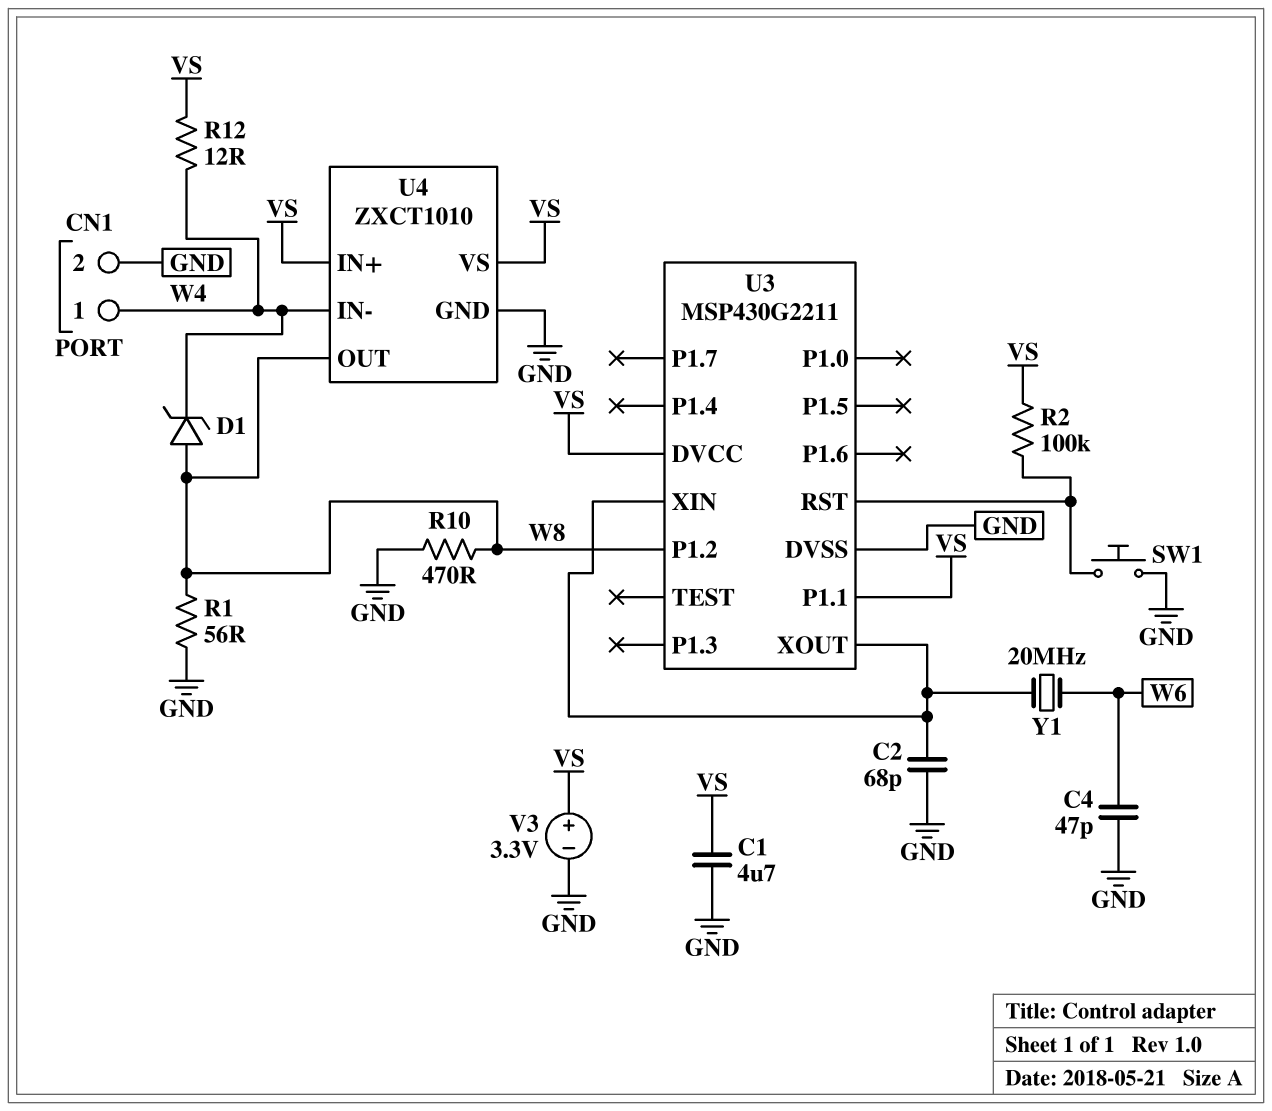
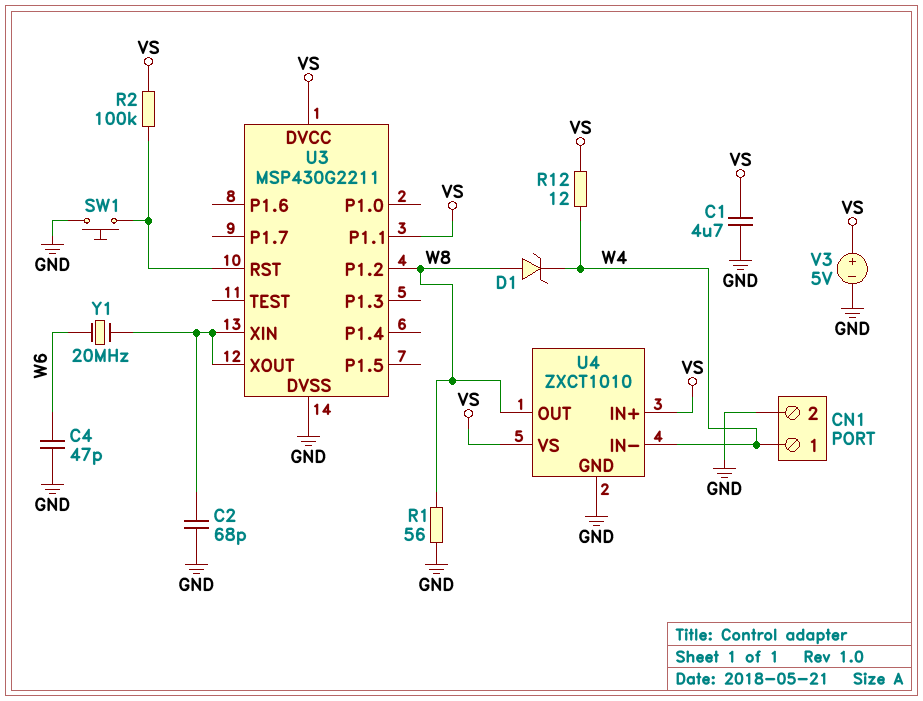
R10: 470 (GND, W8) -> none
V3: 3.3V (plus VS, minus GND) -> 5V (plus VS, minus GND)

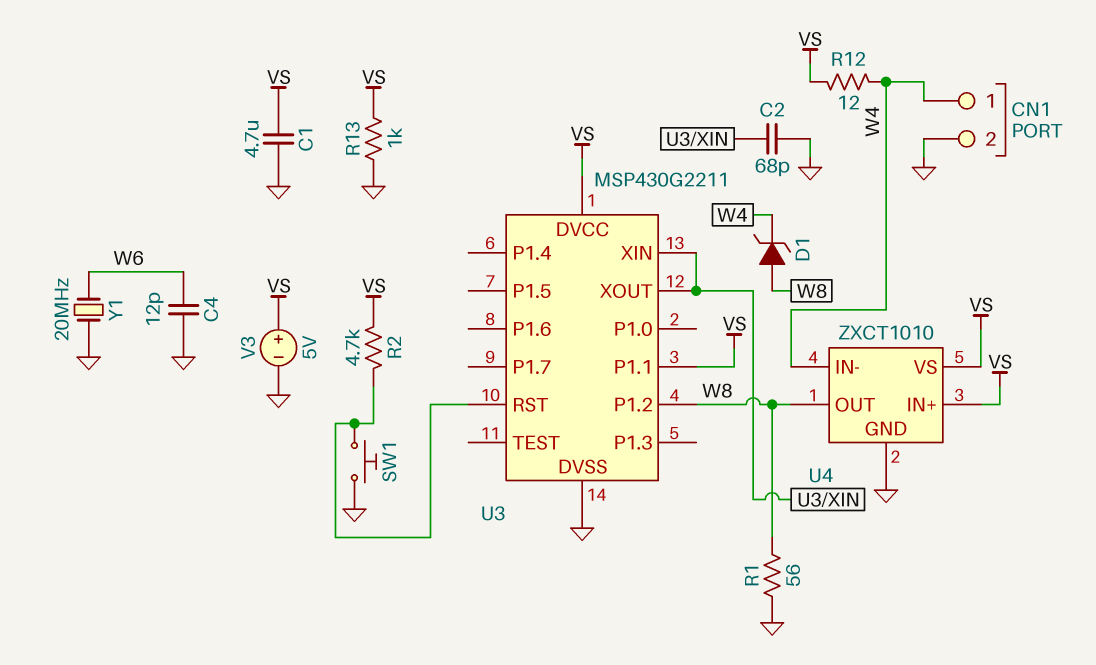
C4: 47pF (GND, W6) -> 12pF (GND, W6)
R2: 100k (U3/RST, VS) -> 4.7k (U3/RST, VS)
R13: none -> 1k (GND, VS)
Y1: 20MHz (U3/XIN, W6) -> 20MHz (GND, W6)

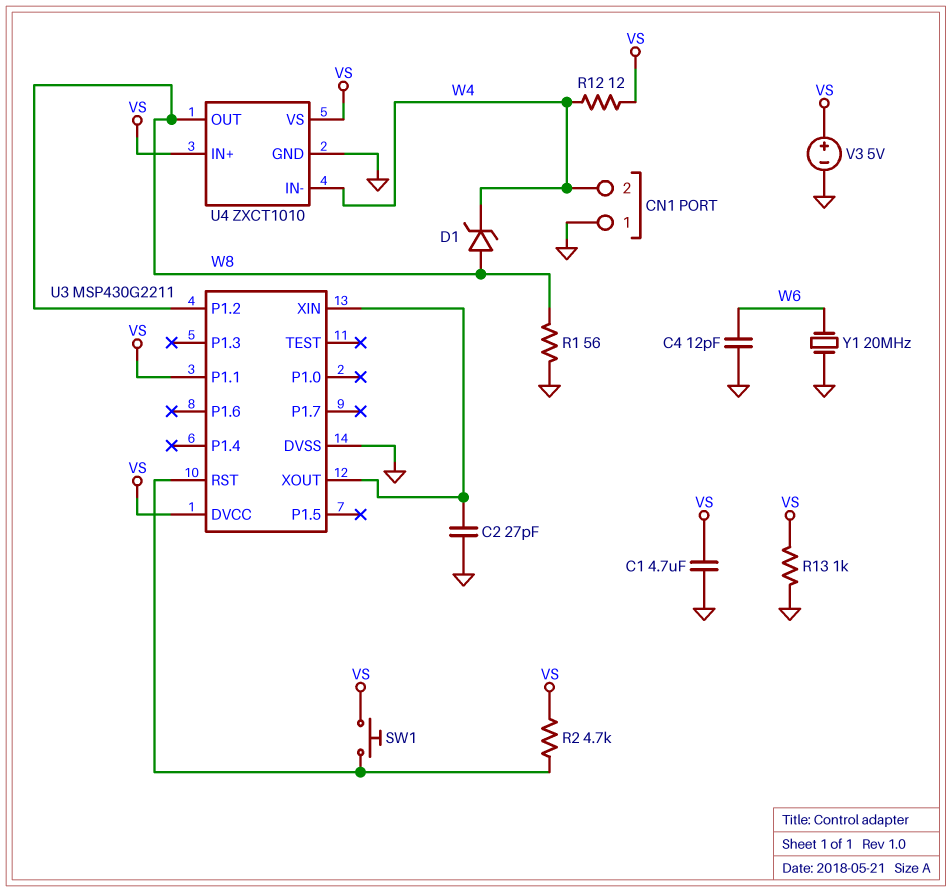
C2: 68pF (GND, U3/XIN) -> 27pF (GND, U3/XIN)
CN1 pin 1: W4 -> GND
CN1 pin 2: GND -> W4
SW1: button (GND, U3/RST) -> button (U3/RST, VS)

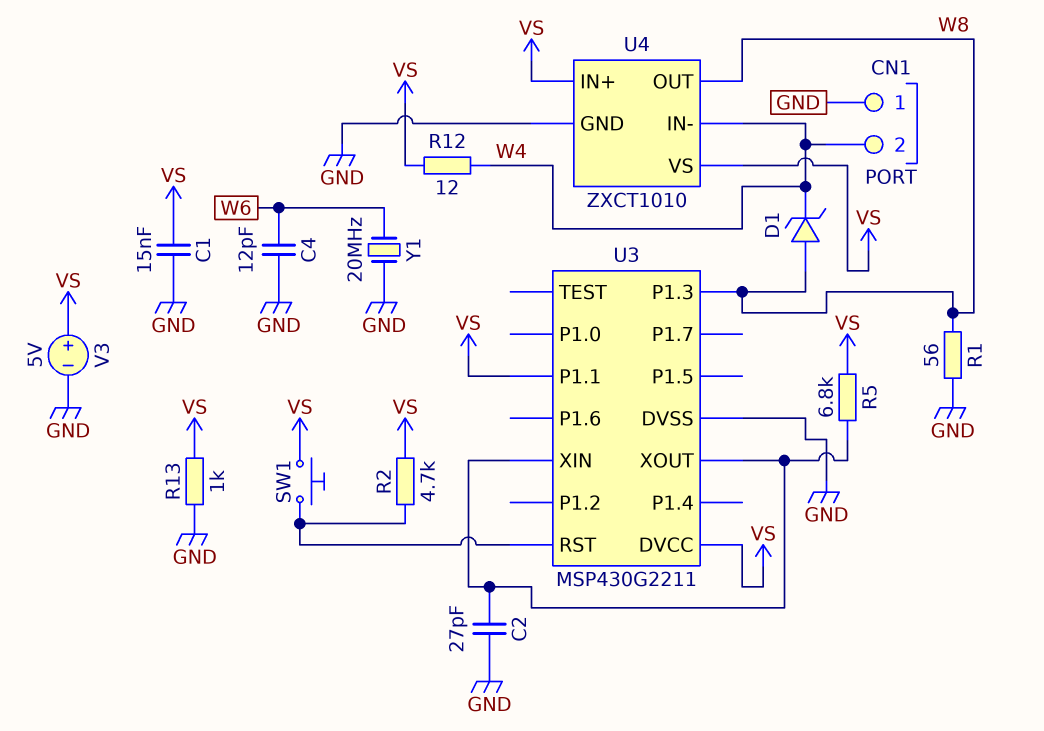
C1: 4.7uF (GND, VS) -> 15nF (GND, VS)
R5: none -> 6.8k (U3/XIN, VS)
U3 pin P1.2: W8 -> none
U3 pin P1.3: none -> W8

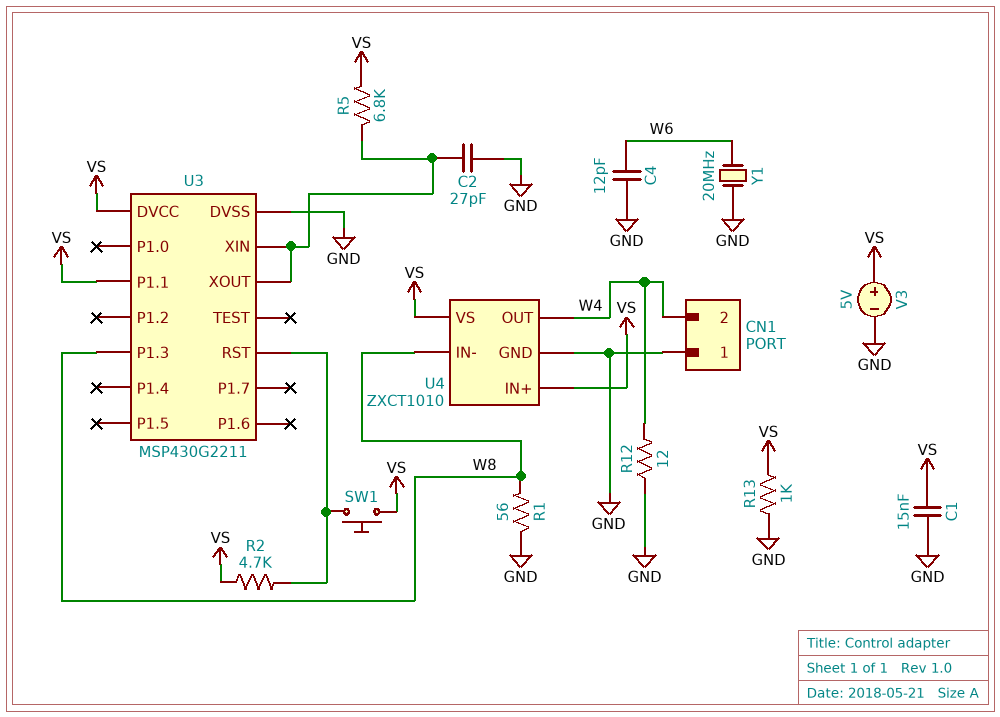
D1: zener (A W8, K W4) -> none
R12: 12 (VS, W4) -> 12 (GND, W4)
U4 pin IN-: W4 -> W8
U4 pin OUT: W8 -> W4

